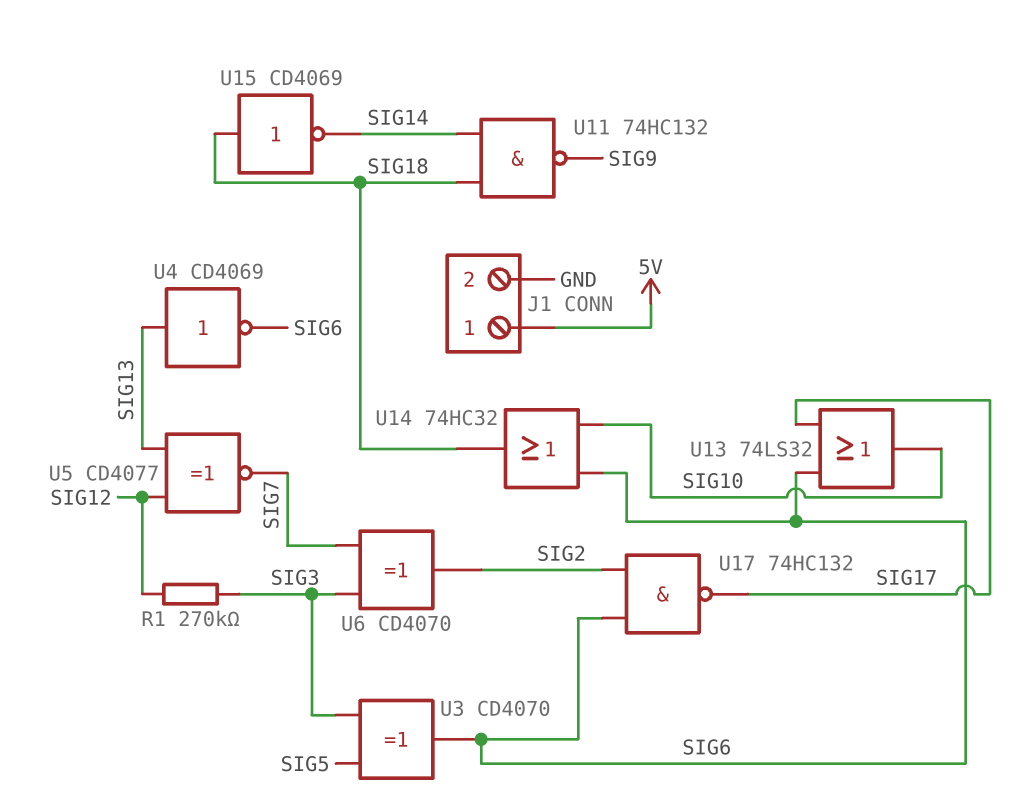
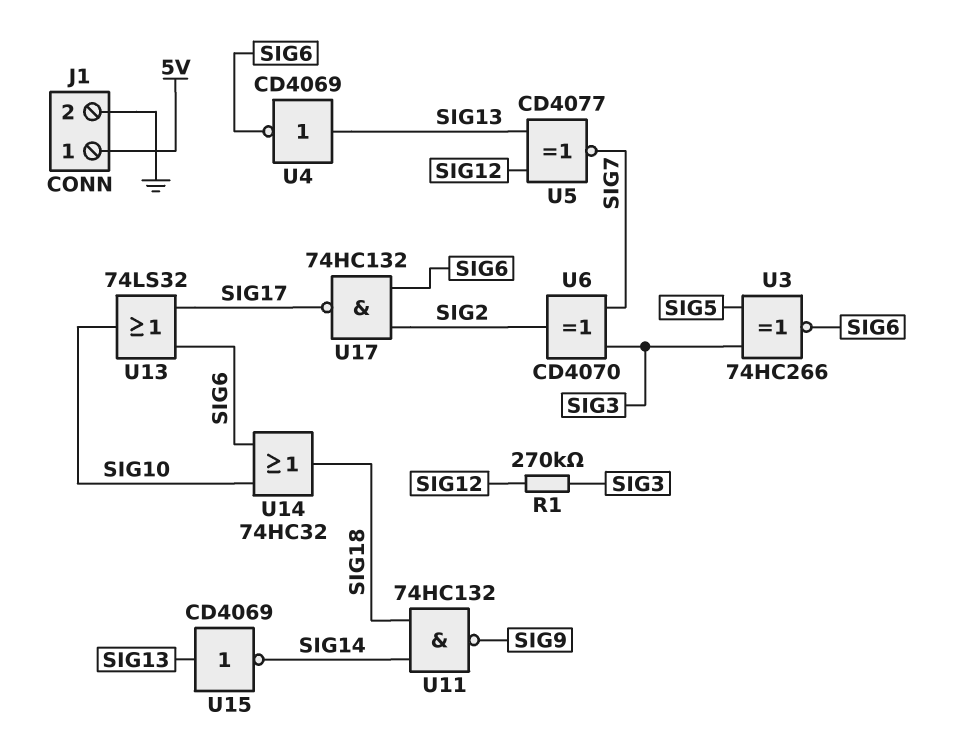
U3: XOR CD4070 (in SIG3, in SIG5, out SIG6) -> XNOR 74HC266 (in SIG3, in SIG5, out SIG6)
U15: NOT CD4069 (in SIG18, out SIG14) -> NOT CD4069 (in SIG13, out SIG14)

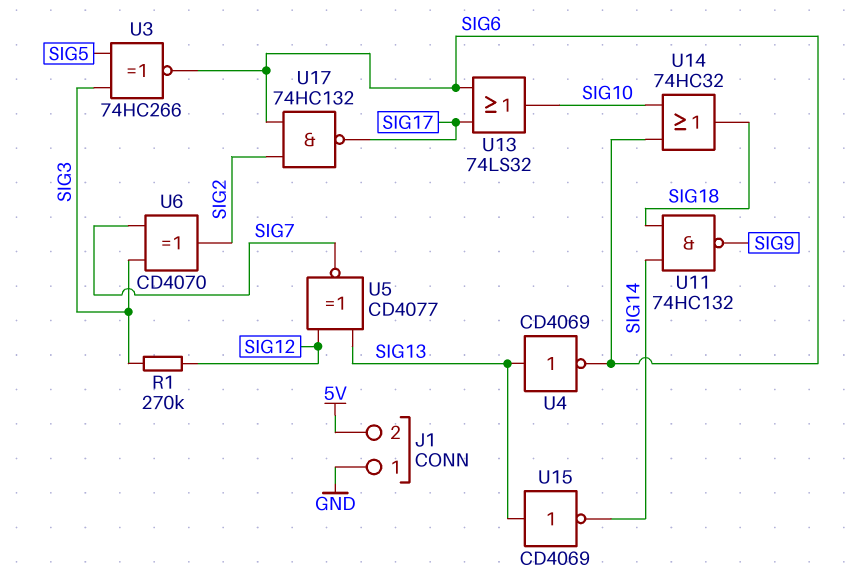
J1 pin 1: 5V -> GND
J1 pin 2: GND -> 5V

